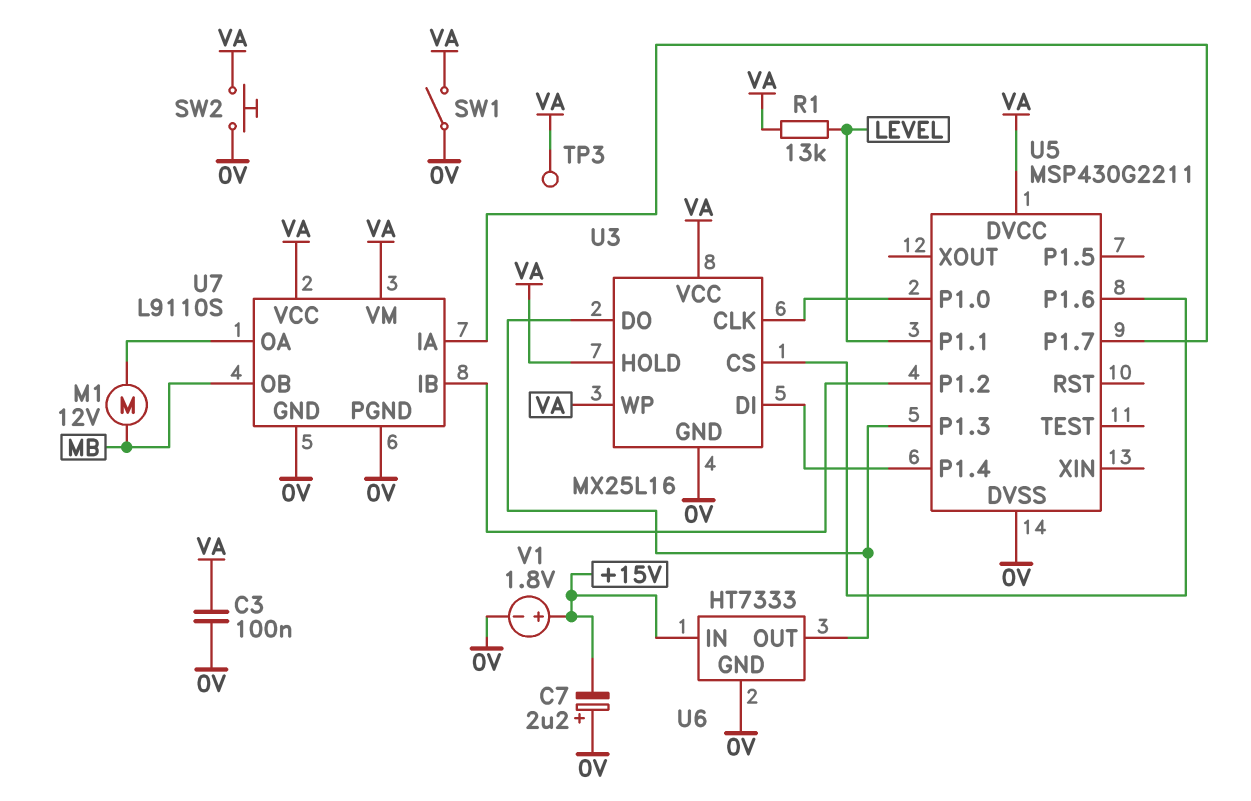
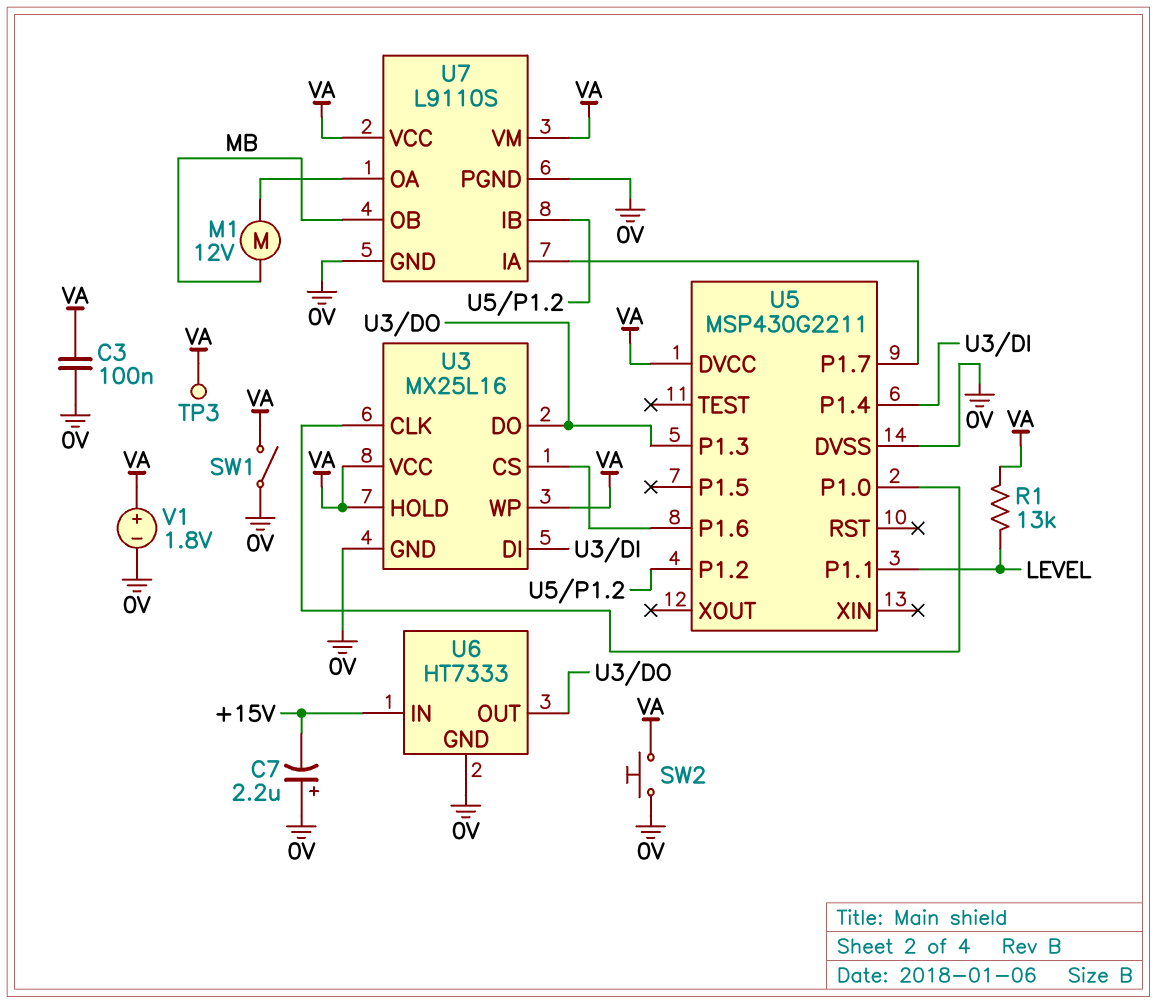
V1: 1.8V (plus +15V, minus 0V) -> 1.8V (plus VA, minus 0V)

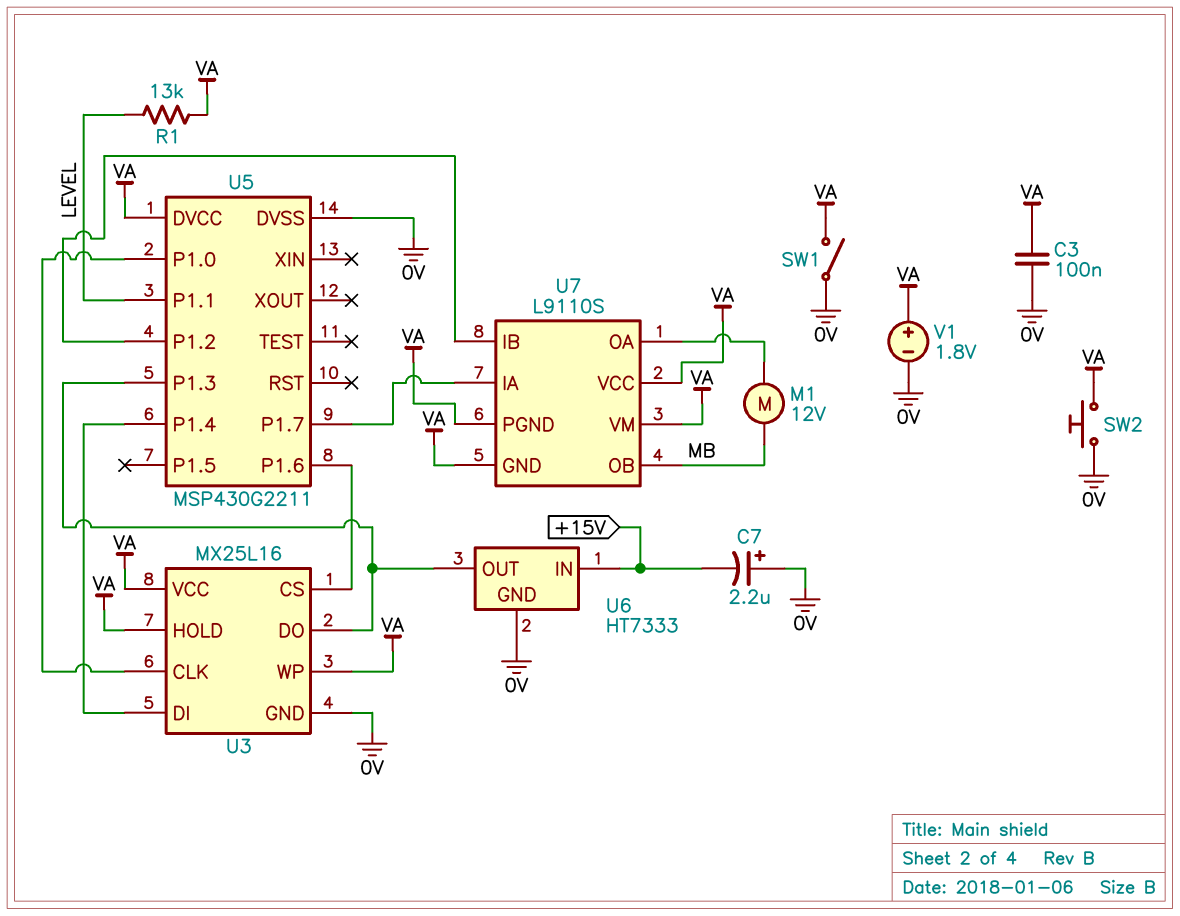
TP3: test point (VA) -> none
U7 pin GND: 0V -> VA
U7 pin PGND: 0V -> VA

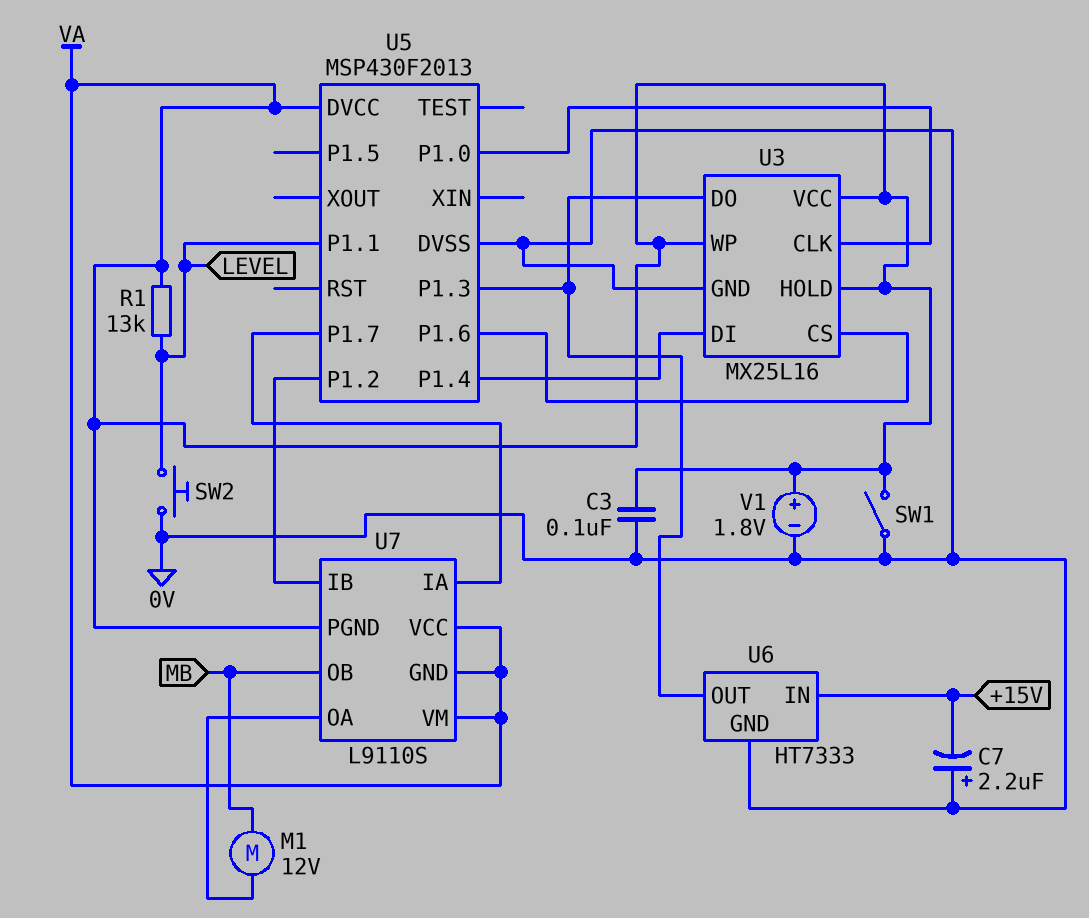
SW2: button (0V, VA) -> button (0V, LEVEL)
U5: MSP430G2211 -> MSP430F2013

